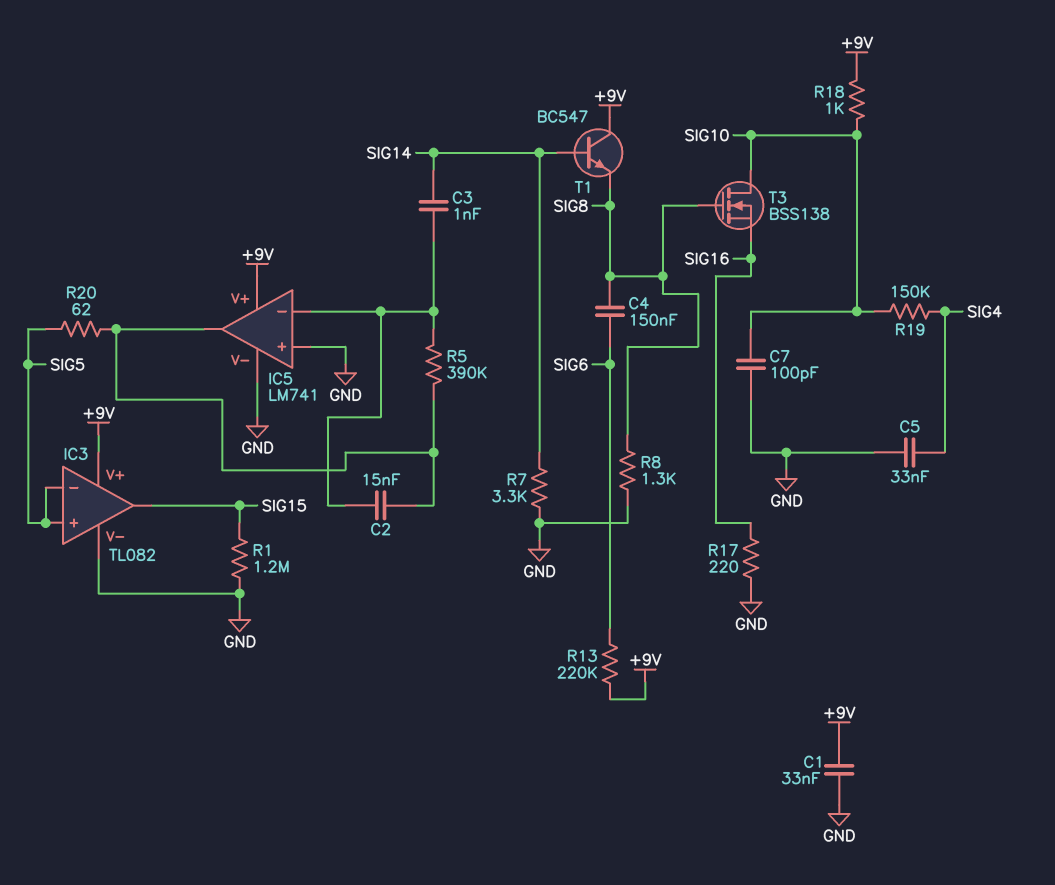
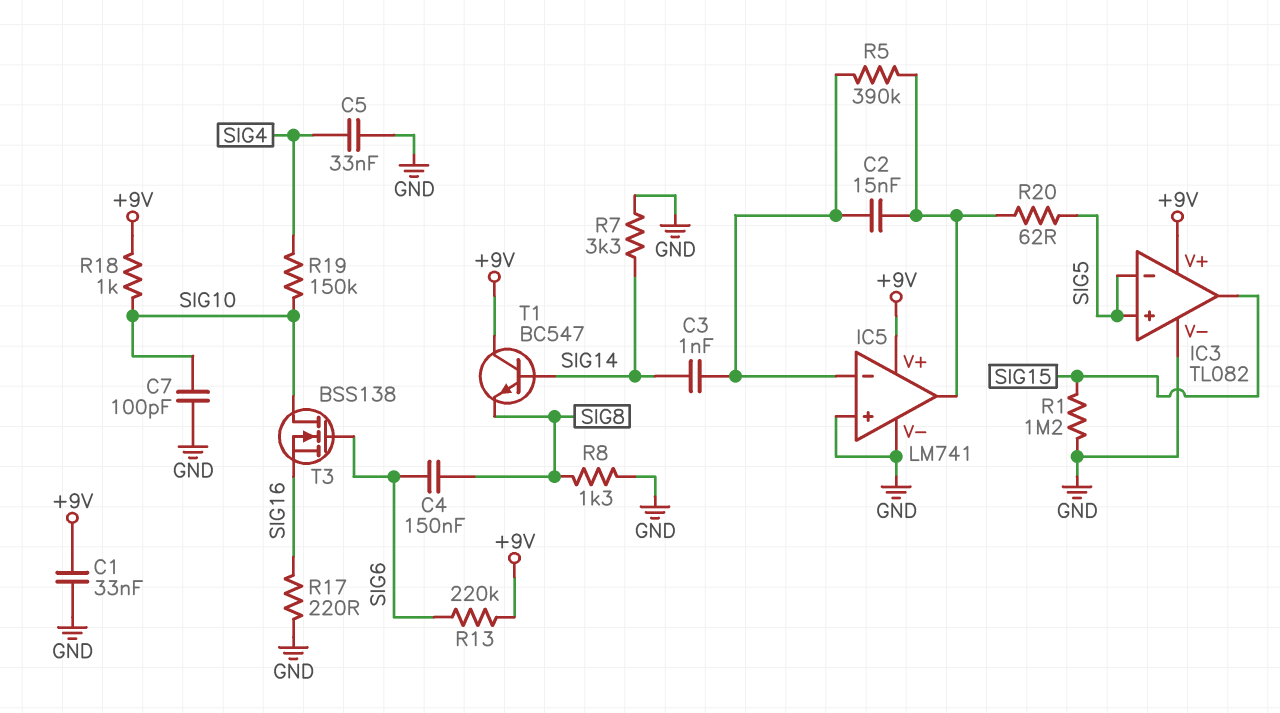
T3: NMOS BSS138 (G SIG8, D SIG10, S SIG16) -> NMOS BSS138 (G SIG6, D SIG10, S SIG16)

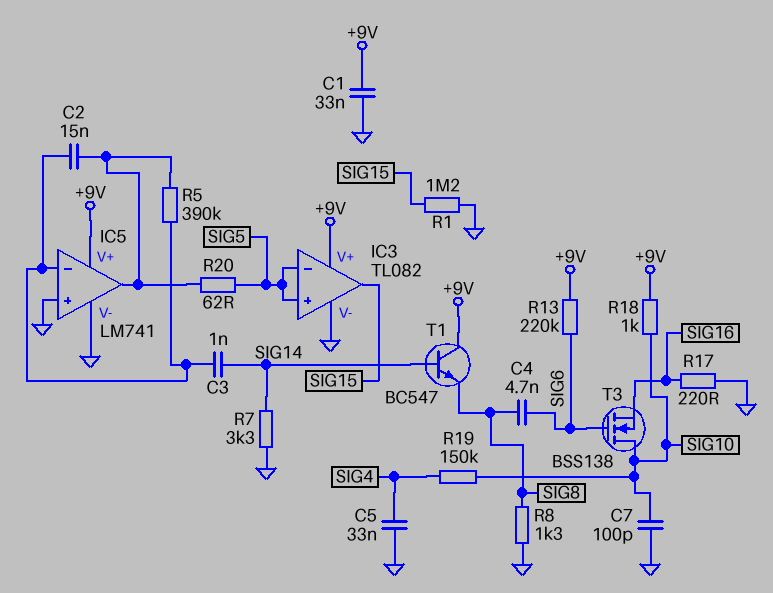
C4: 150nF (SIG6, SIG8) -> 4.7nF (SIG6, SIG8)

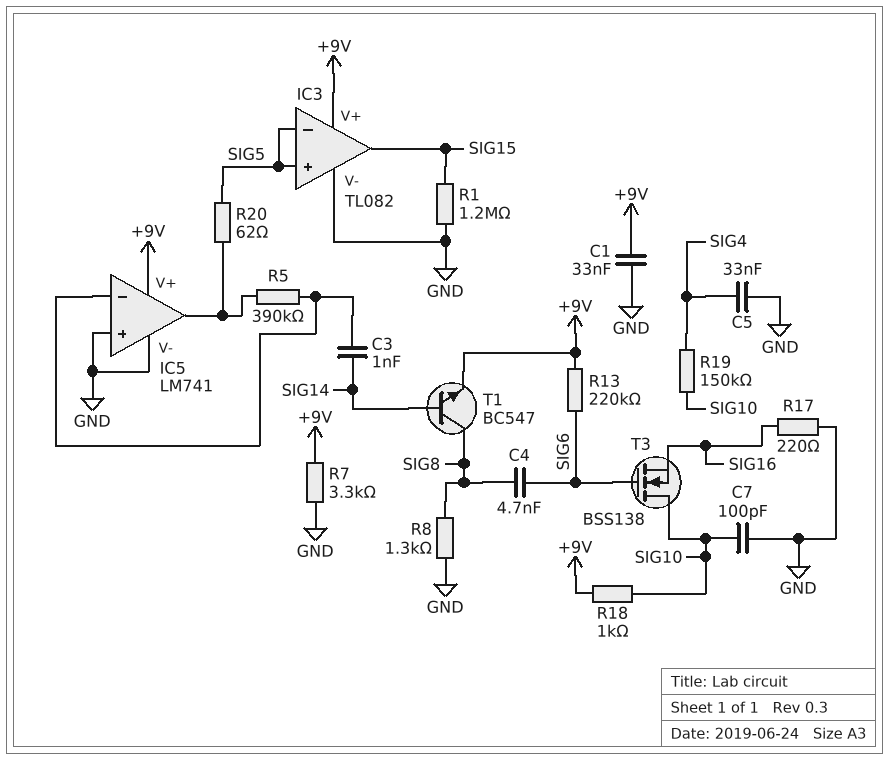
C2: 15nF (IC5/in-, IC5/out) -> none
R7: 3.3k (GND, SIG14) -> 3.3k (+9V, GND)
T1: NPN BC547 (B SIG14, C +9V, E SIG8) -> NPN BC547 (B SIG14, C SIG8, E +9V)

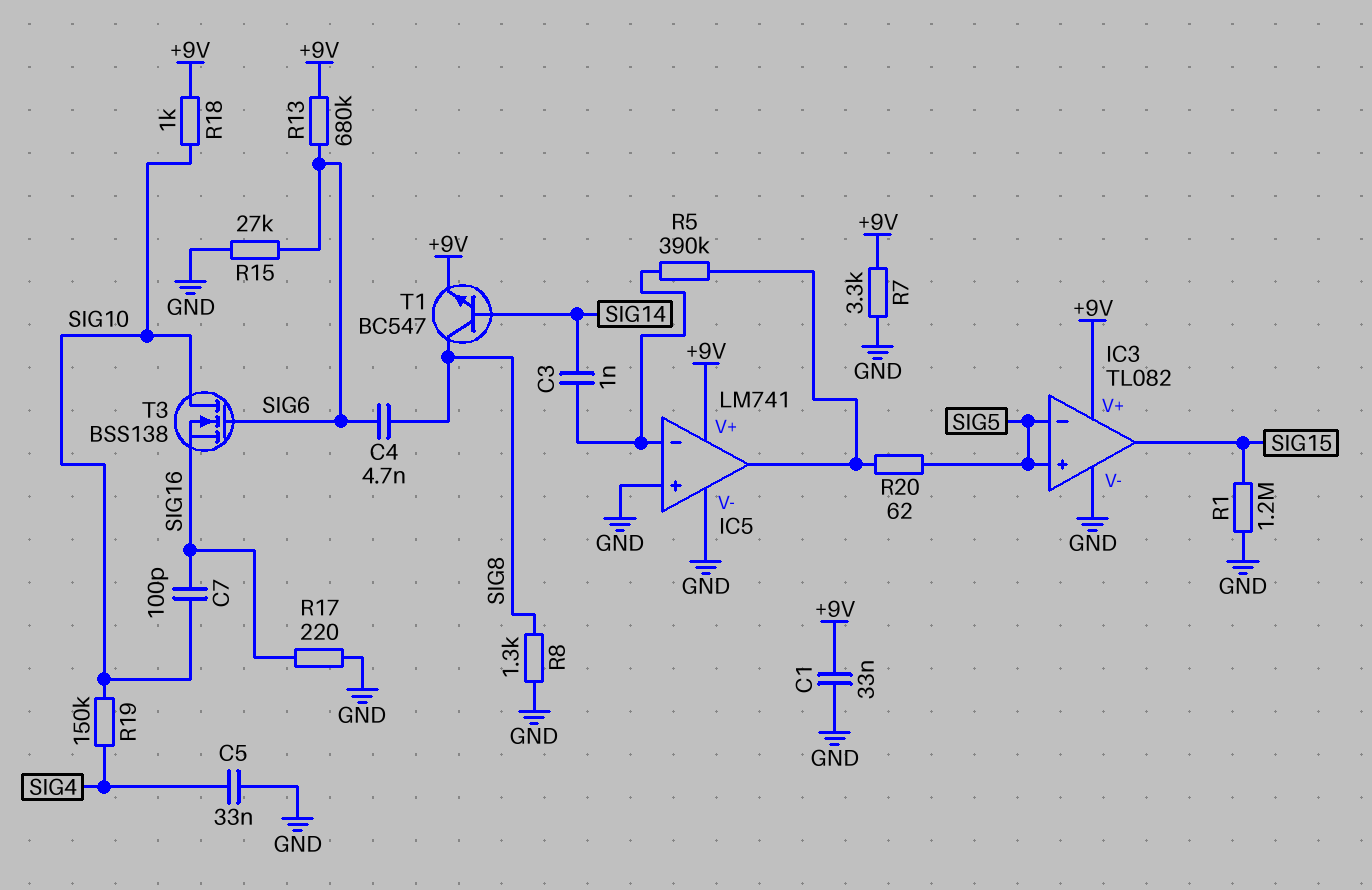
C7: 100pF (GND, SIG10) -> 100pF (SIG10, SIG16)
R13: 220k (+9V, SIG6) -> 680k (+9V, SIG6)
R15: none -> 27k (GND, SIG6)

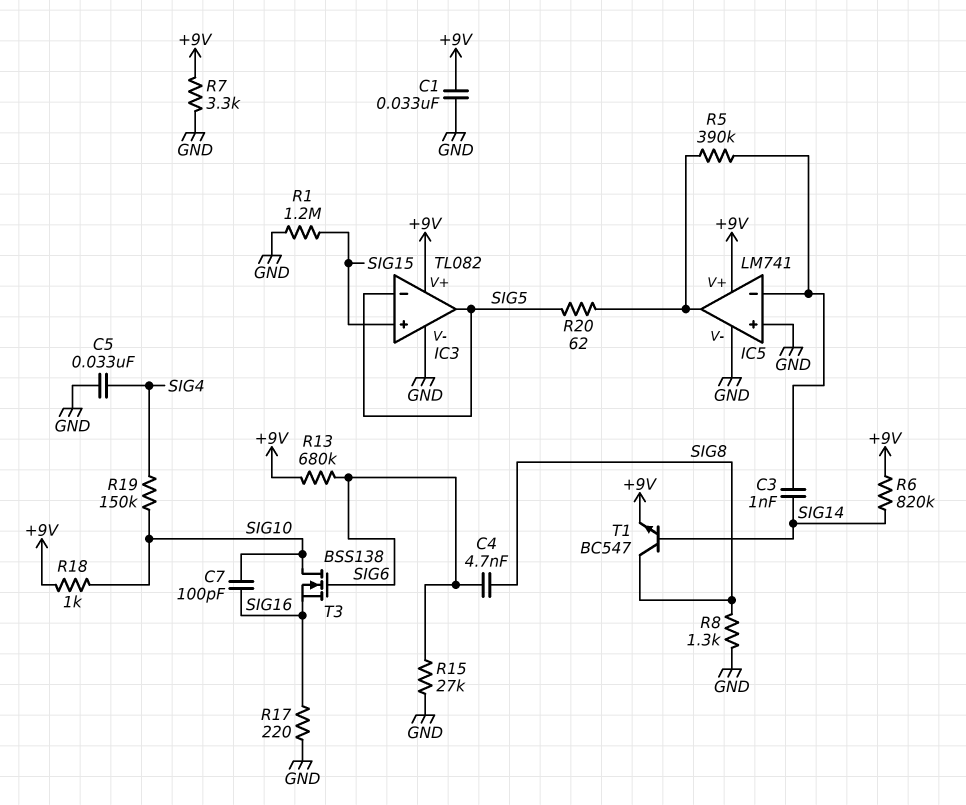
IC3 pin in+: SIG5 -> SIG15
IC3 pin out: SIG15 -> SIG5
R6: none -> 820k (+9V, SIG14)

